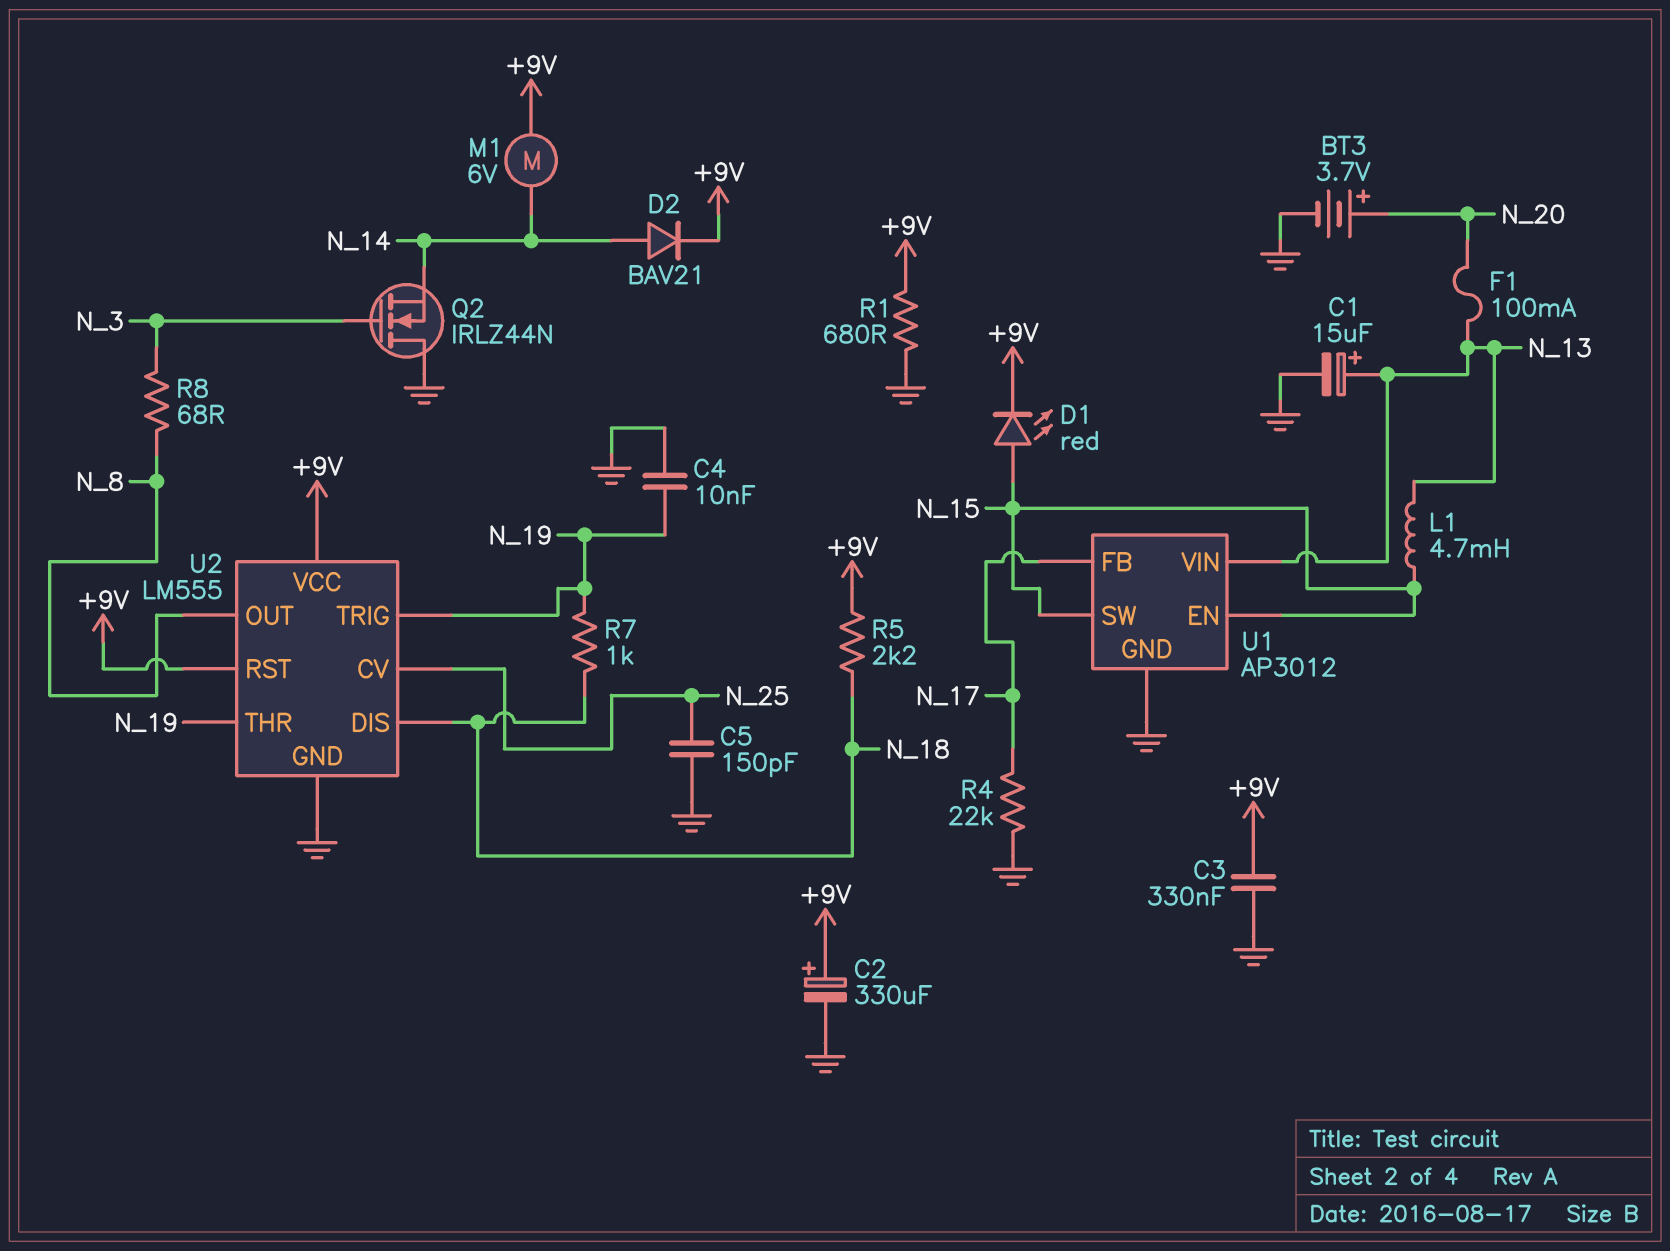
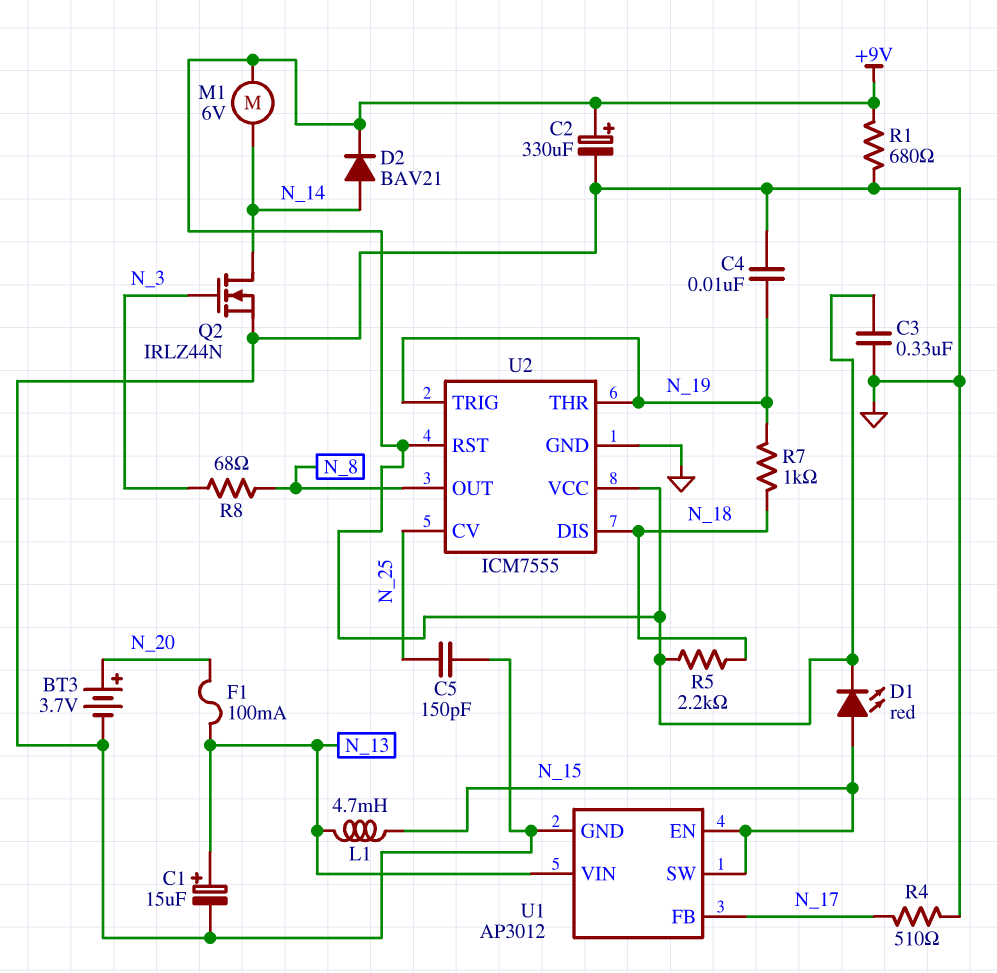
Q2: NMOS IRLZ44N (G N_3, D GND, S N_14) -> NMOS IRLZ44N (G N_3, D N_14, S GND)
R4: 22k (GND, N_17) -> 510 (GND, N_17)
U2: LM555 -> ICM7555

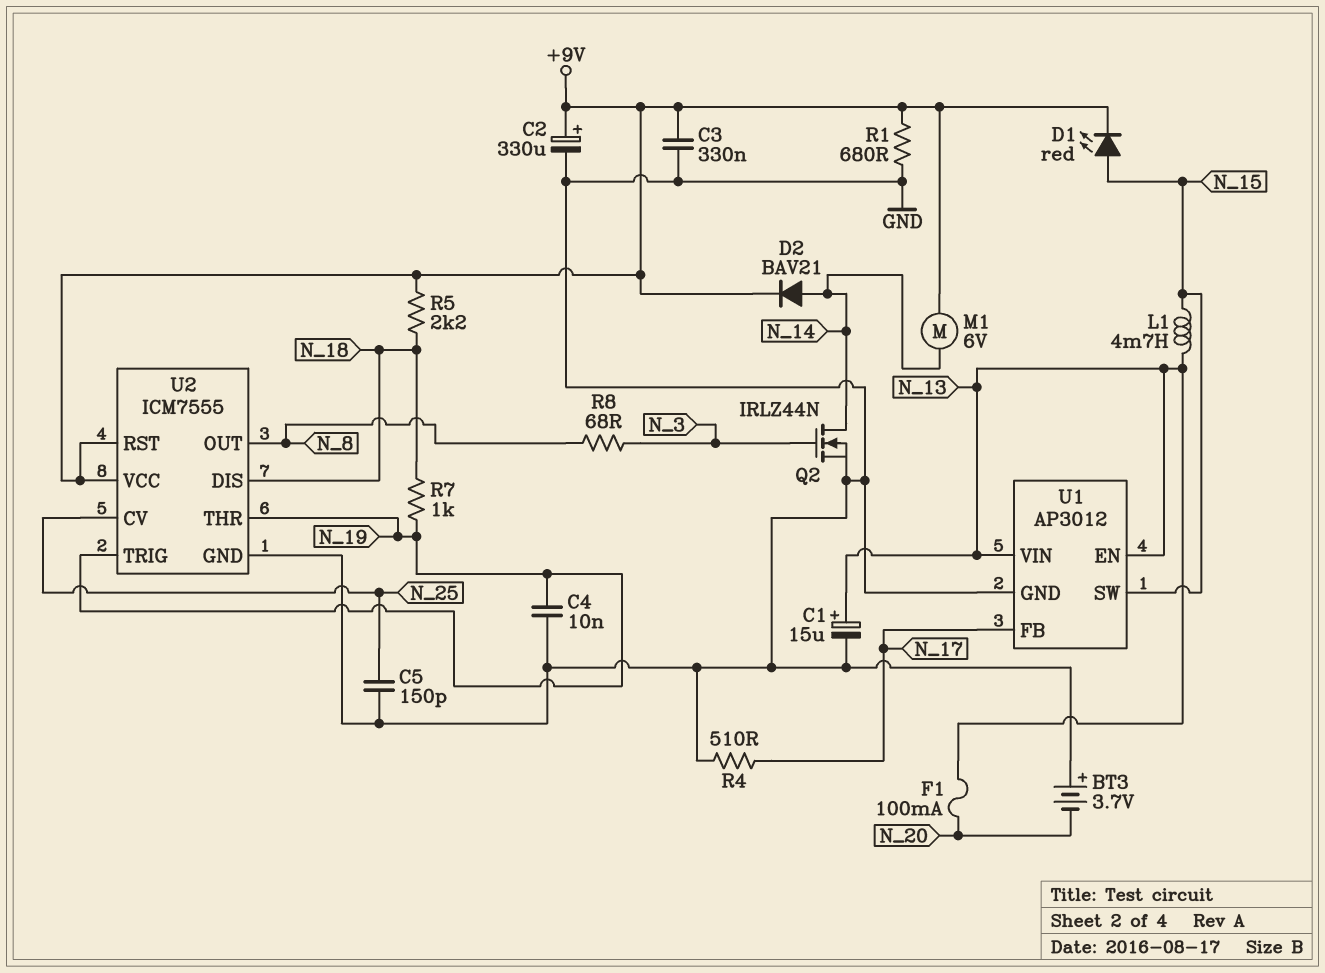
BT3: 3.7V (plus N_20, minus GND) -> 3.7V (plus GND, minus N_20)
U1 pin EN: N_15 -> N_13

